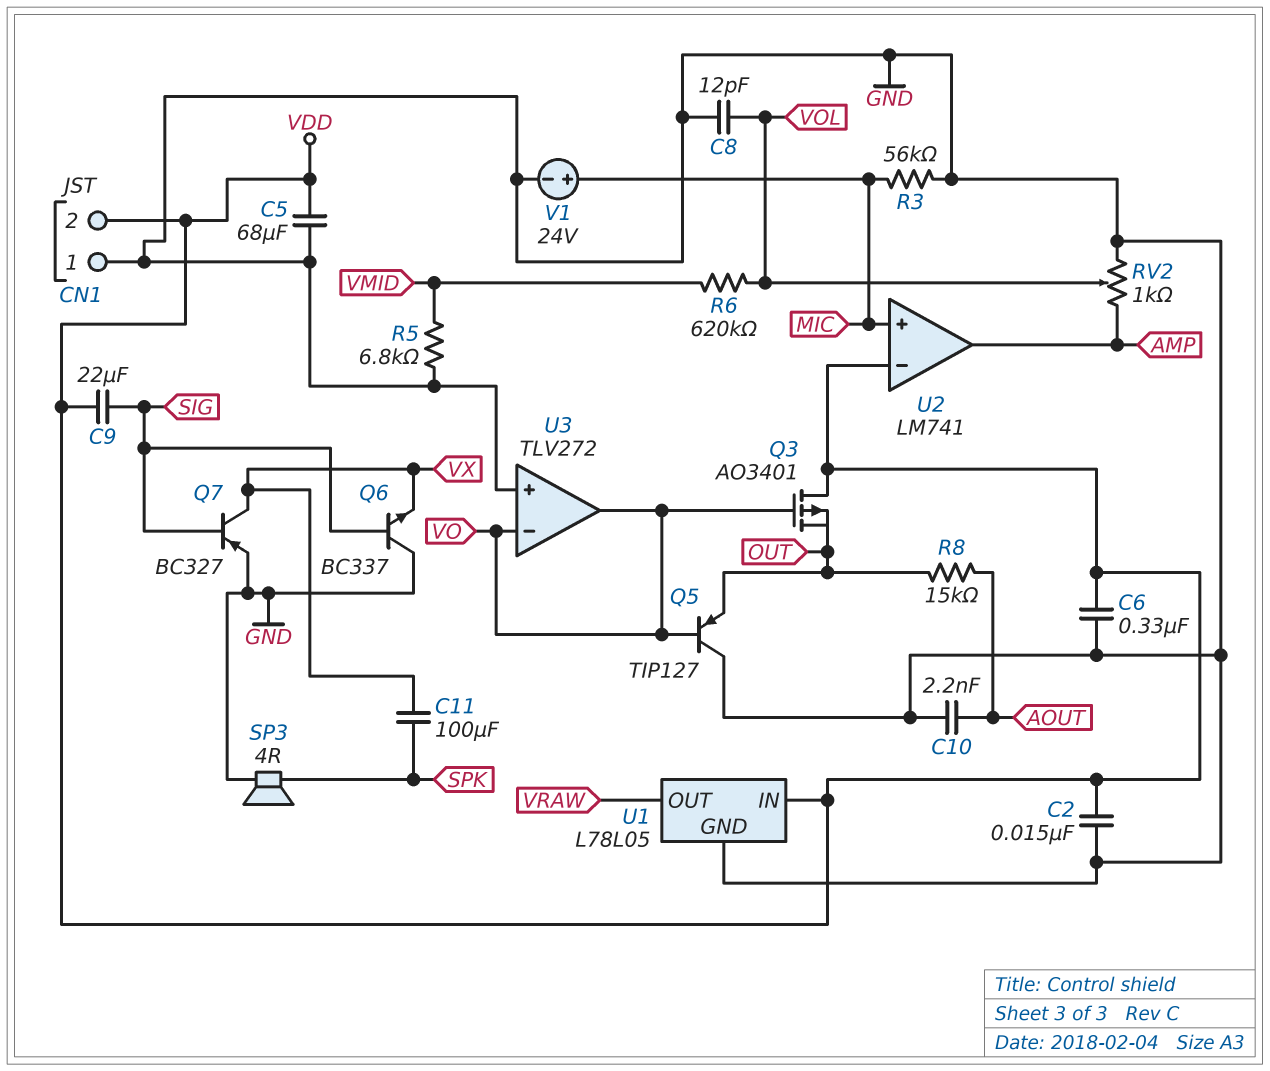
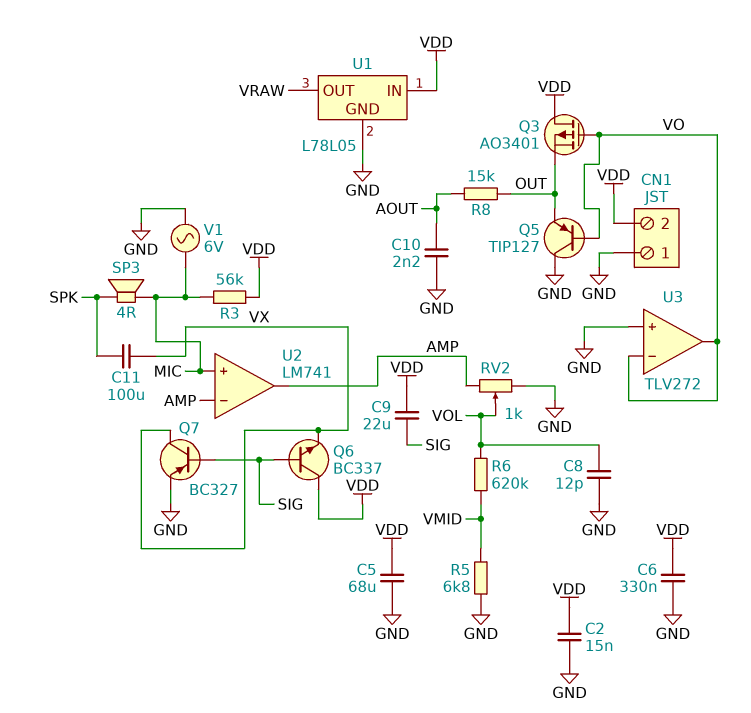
Q6: NPN BC337 (B SIG, C GND, E VX) -> NPN BC337 (B SIG, C VDD, E VX)
R3: 56k (GND, MIC) -> 56k (MIC, VDD)
SP3: speaker 4R (GND, SPK) -> speaker 4R (MIC, SPK)
U2 pin in-: VDD -> AMP
V1: 24V (plus MIC, minus GND) -> AC 6V (GND, MIC)

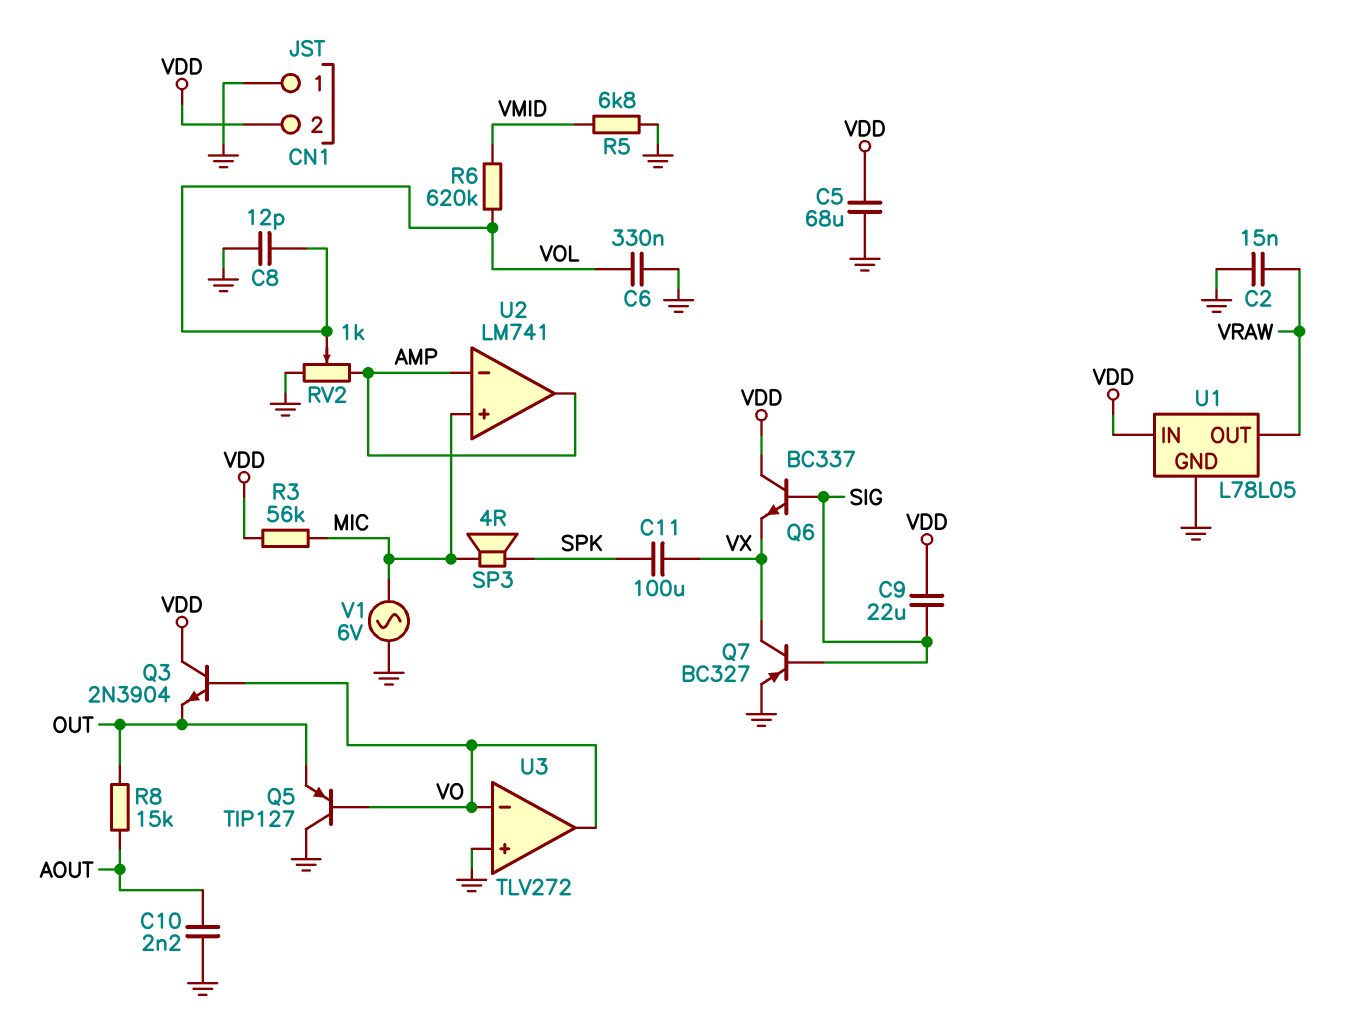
C2: 15nF (GND, VDD) -> 15nF (GND, VRAW)
C6: 330nF (GND, VDD) -> 330nF (GND, VOL)
Q3: PMOS AO3401 (G VO, D VDD, S OUT) -> NPN 2N3904 (B VO, C VDD, E OUT)

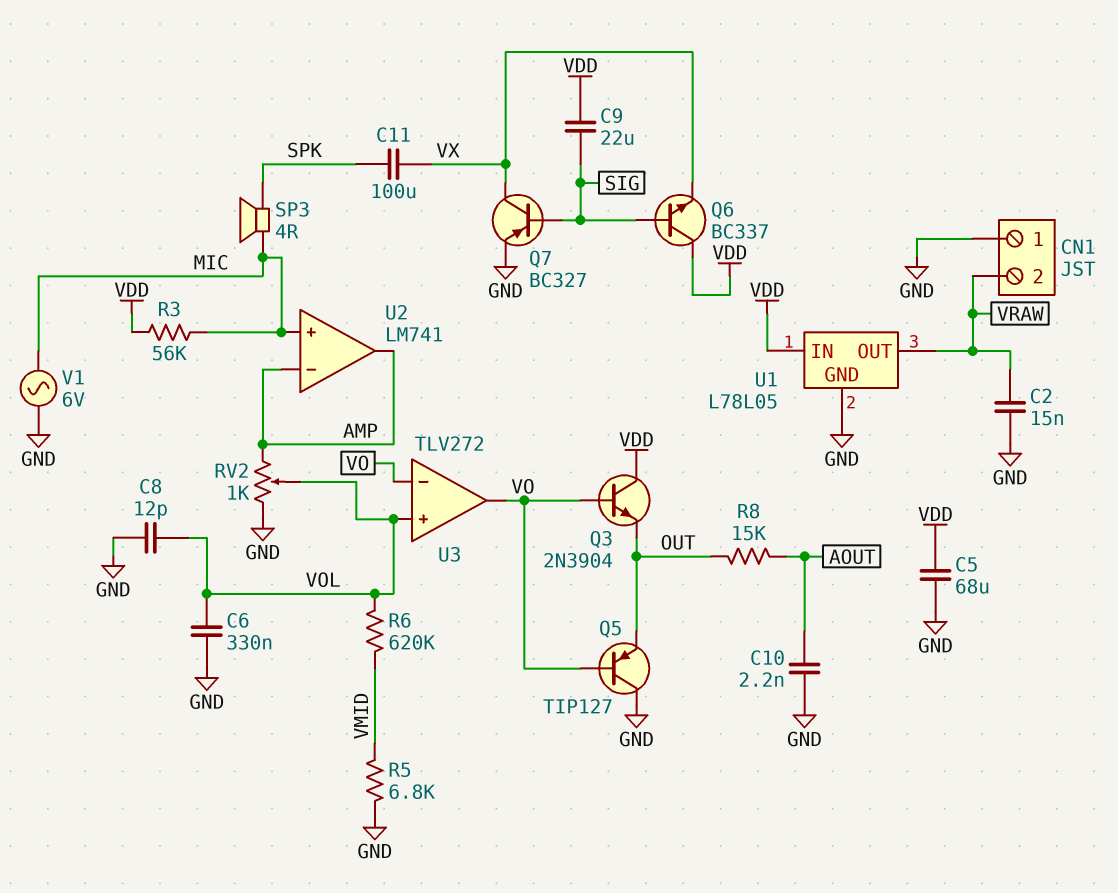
CN1 pin 2: VDD -> VRAW
U3 pin in+: GND -> VOL

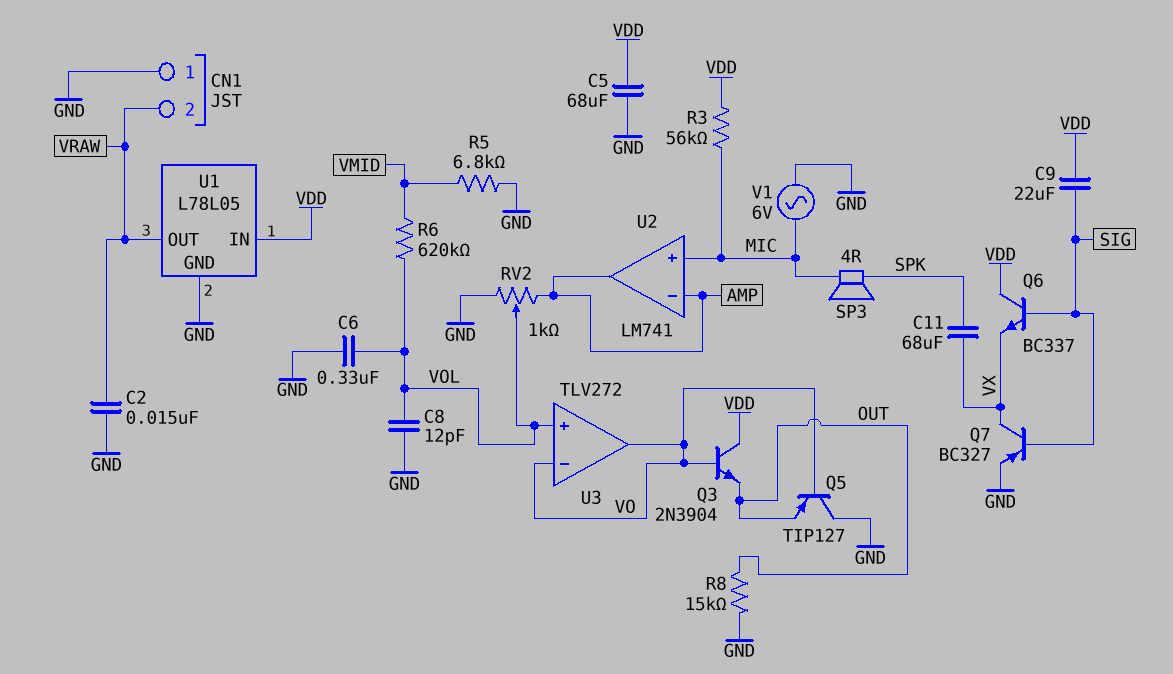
C10: 2.2nF (AOUT, GND) -> none
C11: 100uF (SPK, VX) -> 68uF (SPK, VX)
R8: 15k (AOUT, OUT) -> 15k (GND, OUT)

